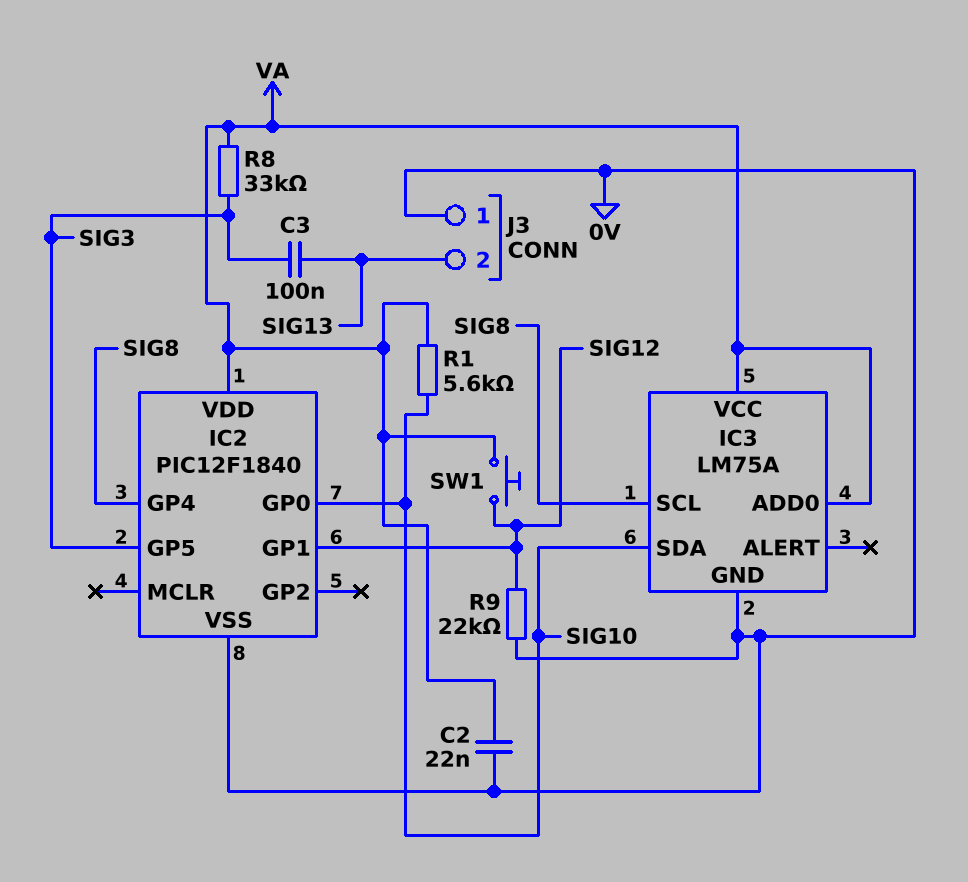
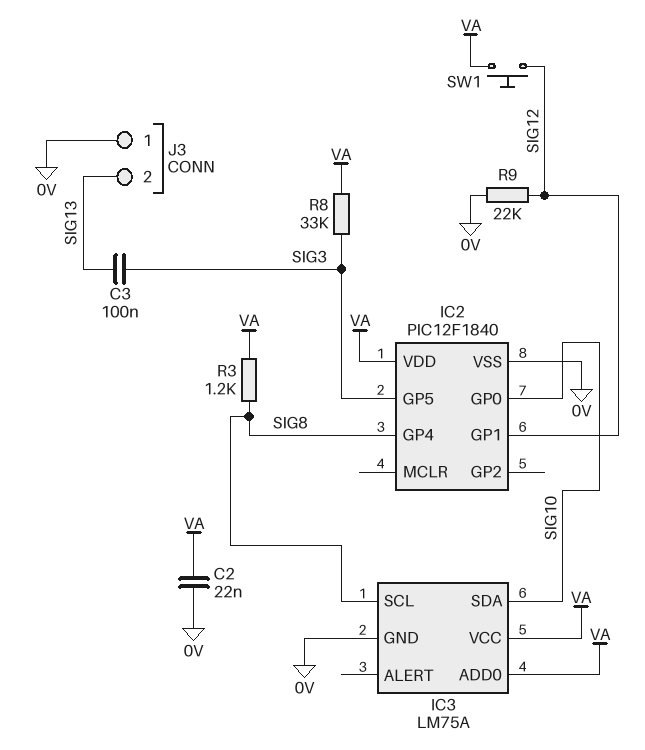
R1: 5.6k (SIG10, VA) -> none
R3: none -> 1.2k (SIG8, VA)

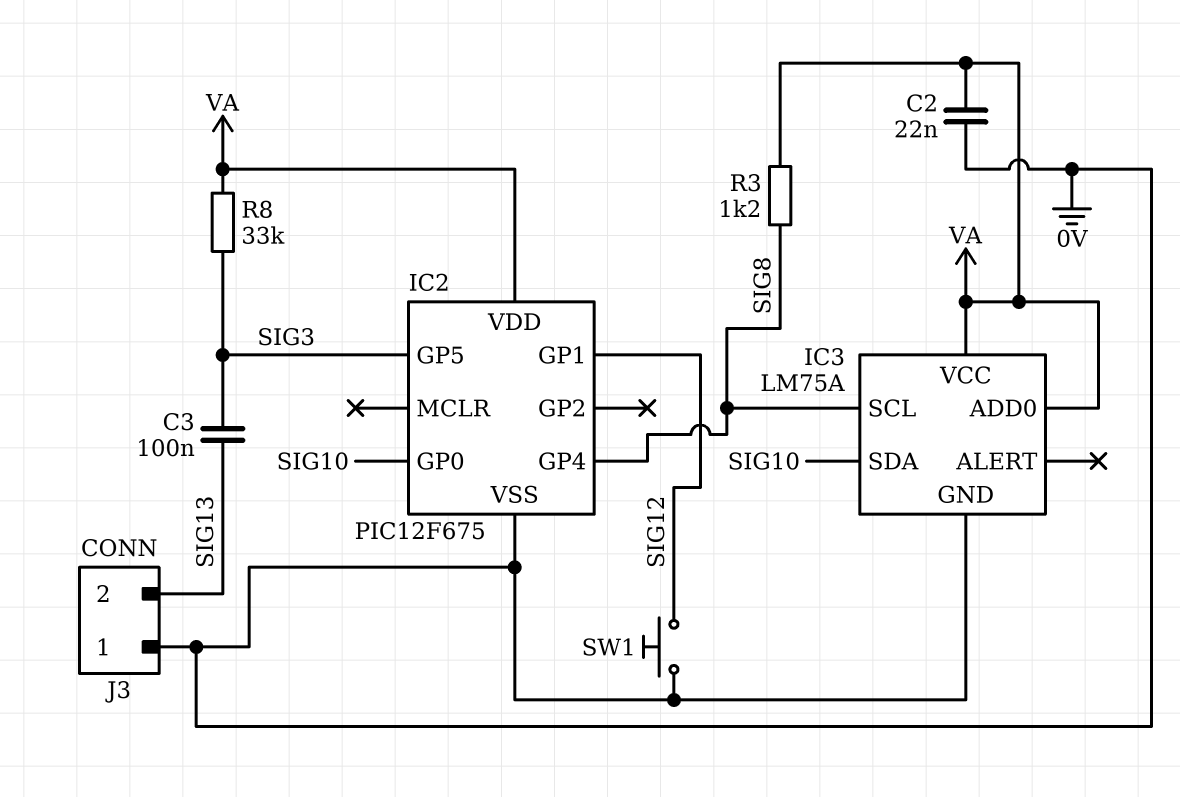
IC2: PIC12F1840 -> PIC12F675
R9: 22k (0V, SIG12) -> none
SW1: button (SIG12, VA) -> button (0V, SIG12)

